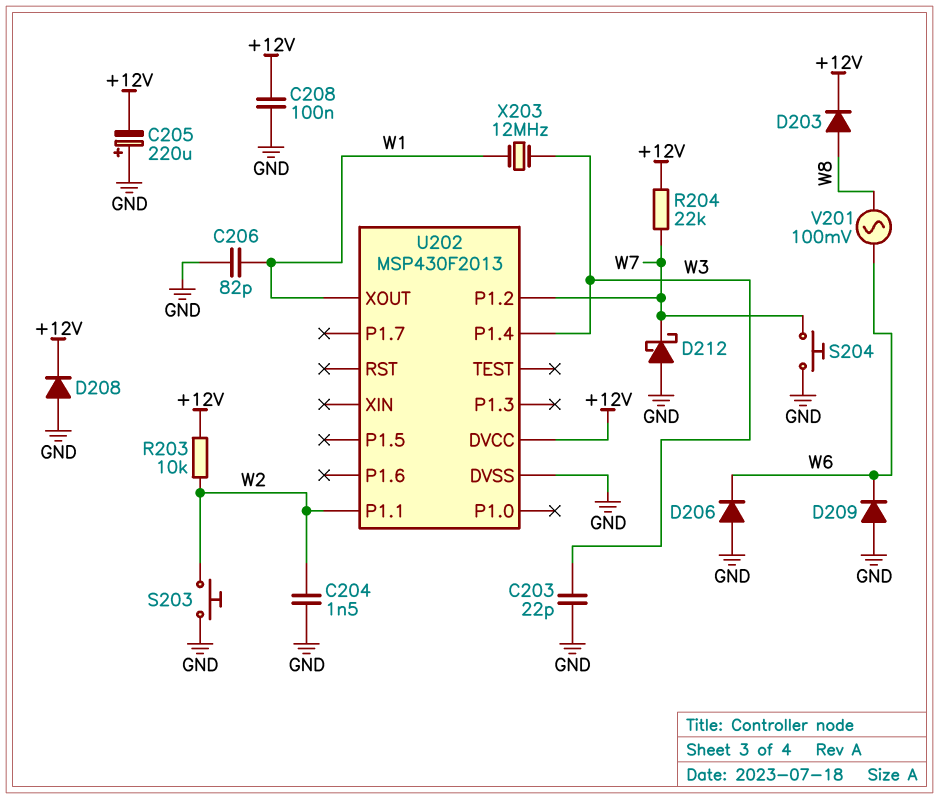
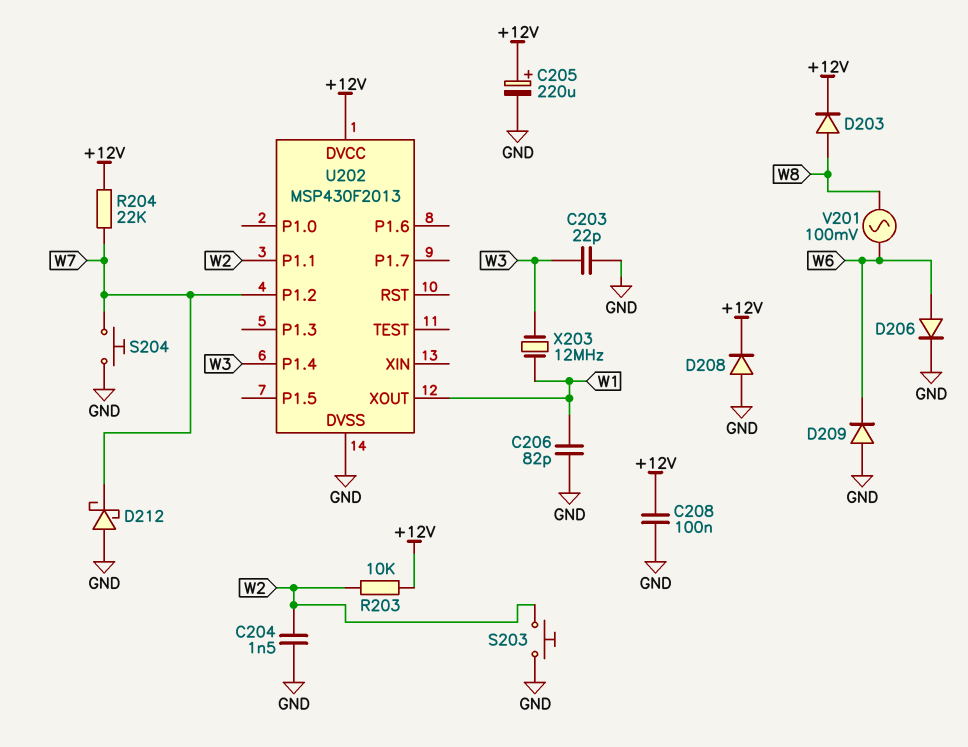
C205: 220uF (plus GND, minus +12V) -> 220uF (plus +12V, minus GND)
D206: diode (A GND, K W6) -> diode (A W6, K GND)

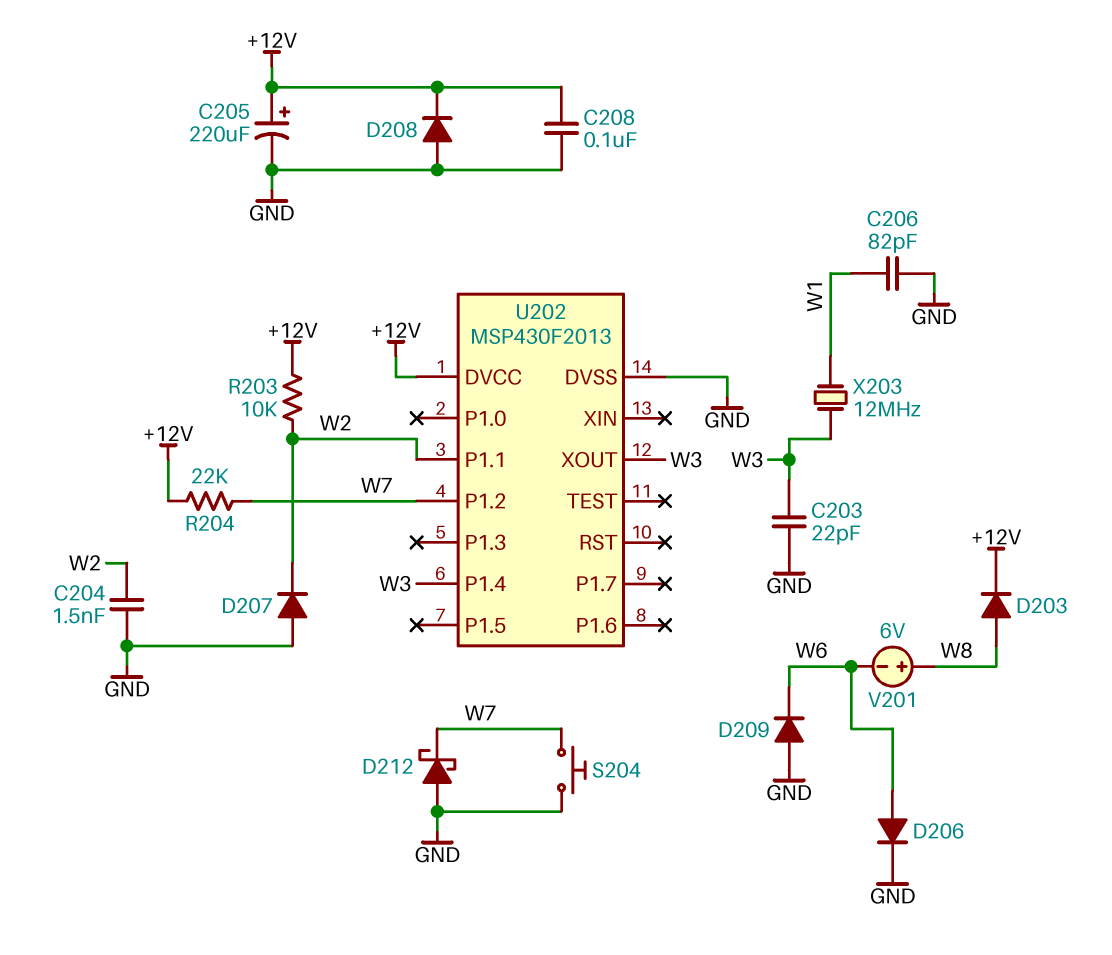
D207: none -> diode (A GND, K W2)
S203: button (GND, W2) -> none
U202 pin XOUT: W1 -> W3
V201: AC 100mV (W6, W8) -> 6V (plus W8, minus W6)

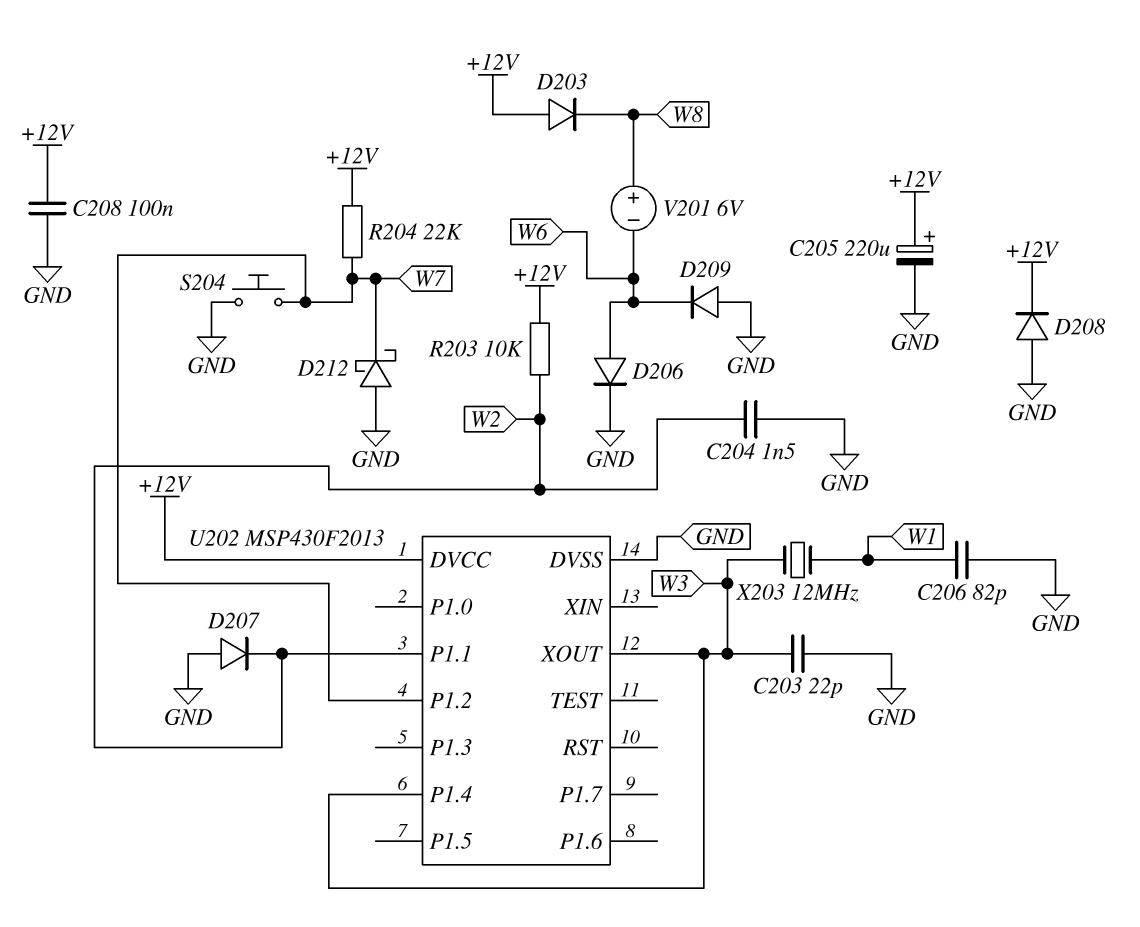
D203: diode (A W8, K +12V) -> diode (A +12V, K W8)

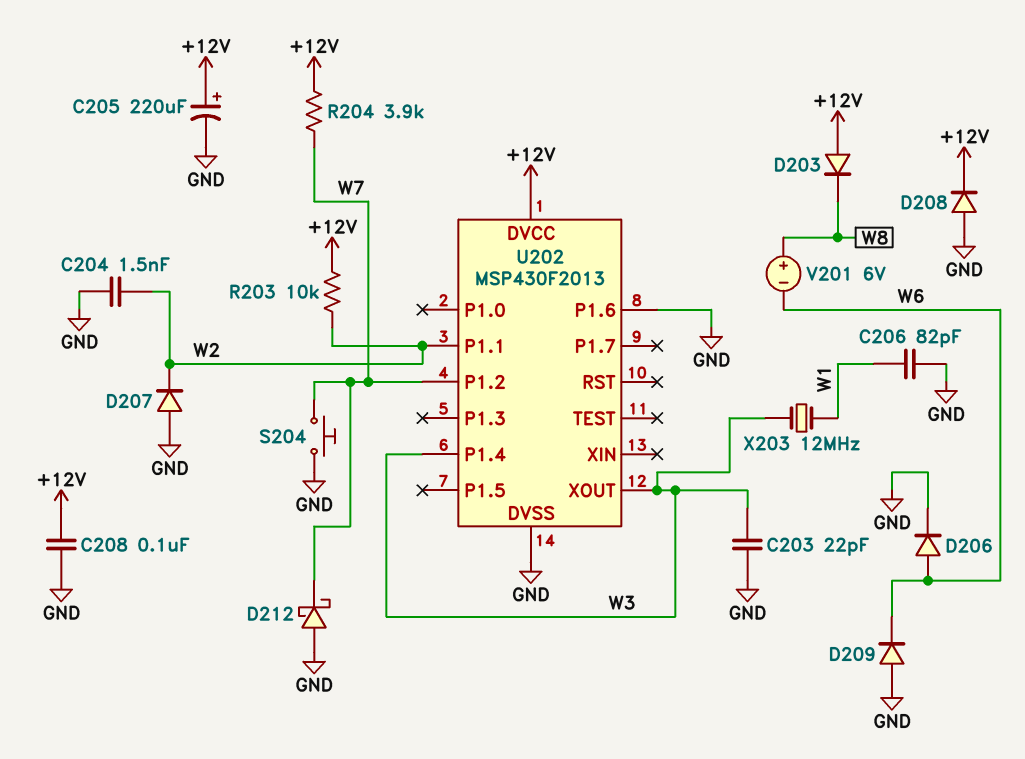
R204: 22k (+12V, W7) -> 3.9k (+12V, W7)
U202 pin P1.6: none -> GND

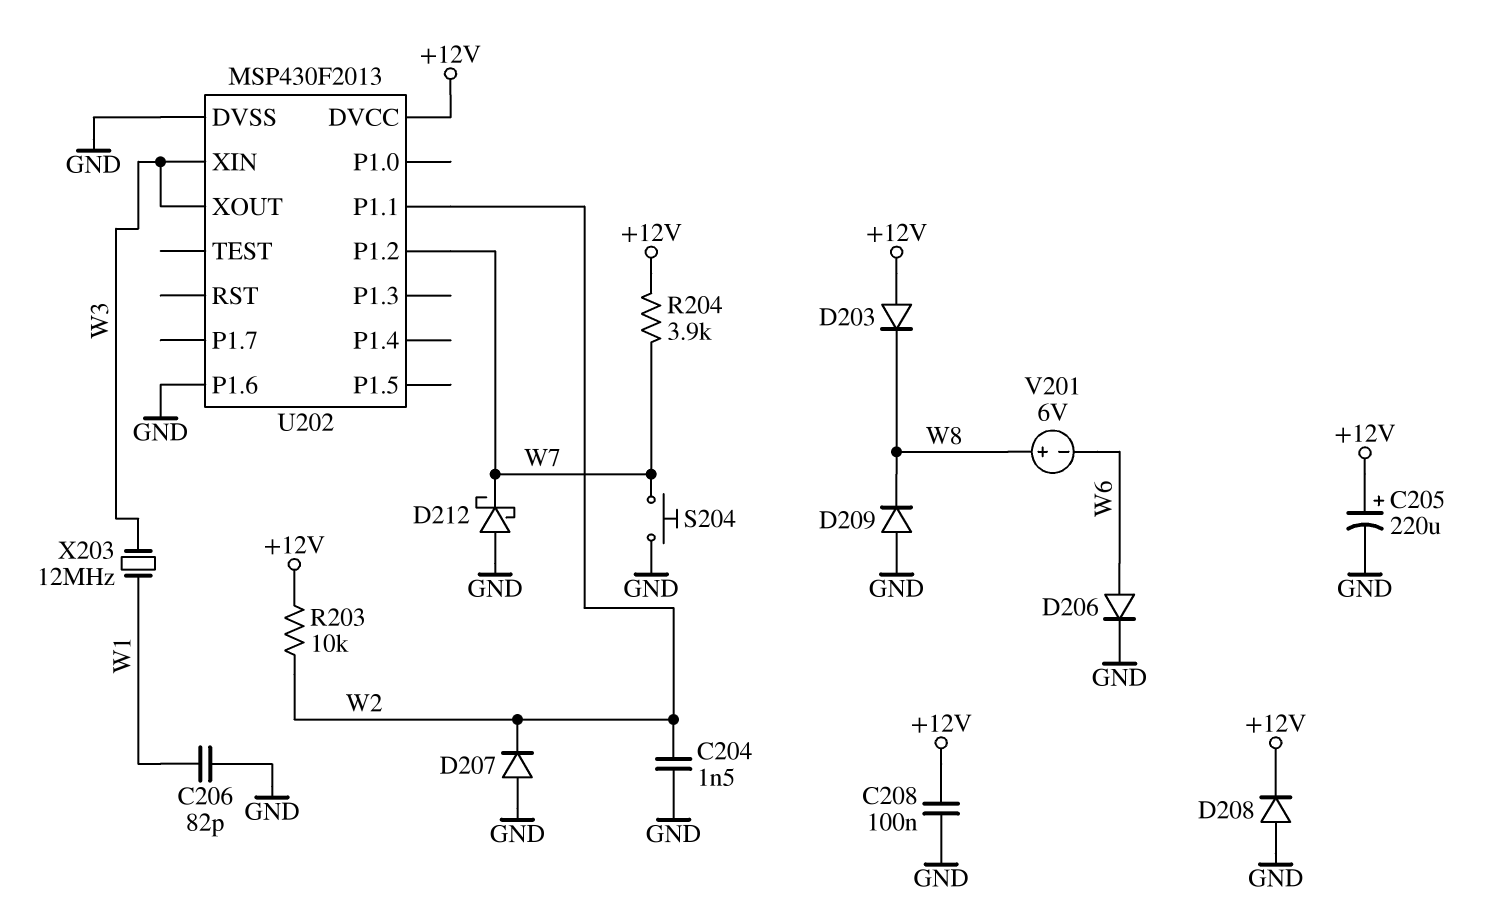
C203: 22pF (GND, W3) -> none
D209: diode (A GND, K W6) -> diode (A GND, K W8)
U202 pin P1.4: W3 -> none
U202 pin XIN: none -> W3

